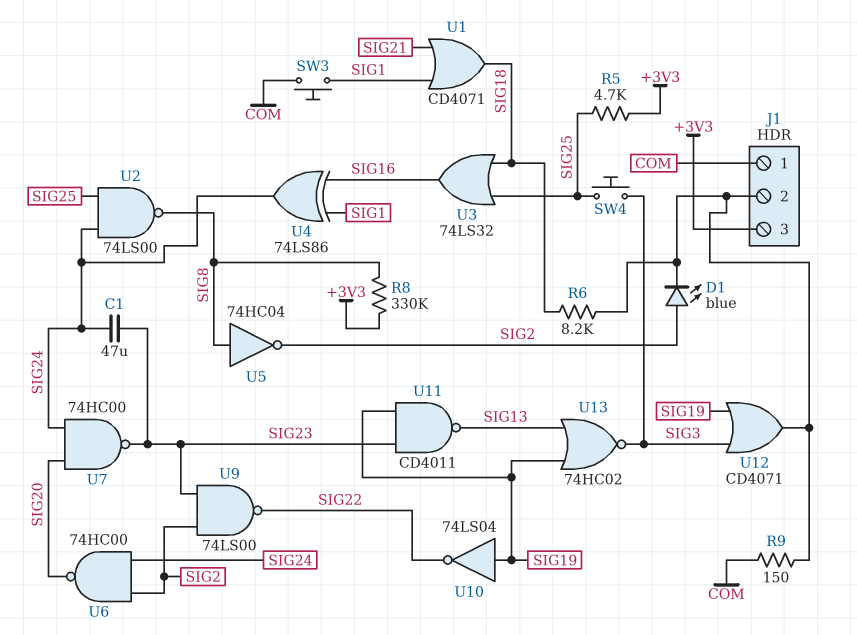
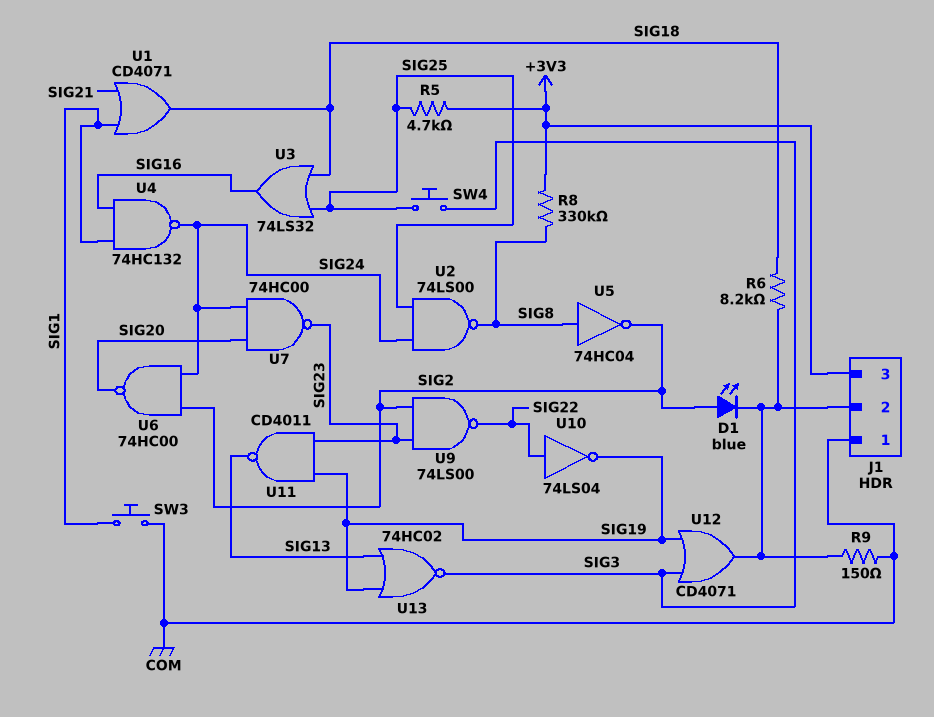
C1: 47uF (SIG23, SIG24) -> none
U4: XOR 74LS86 (in SIG1, in SIG16, out SIG24) -> NAND 74HC132 (in SIG1, in SIG16, out SIG24)
U10: NOT 74LS04 (in SIG19, out SIG22) -> NOT 74LS04 (in SIG22, out SIG19)

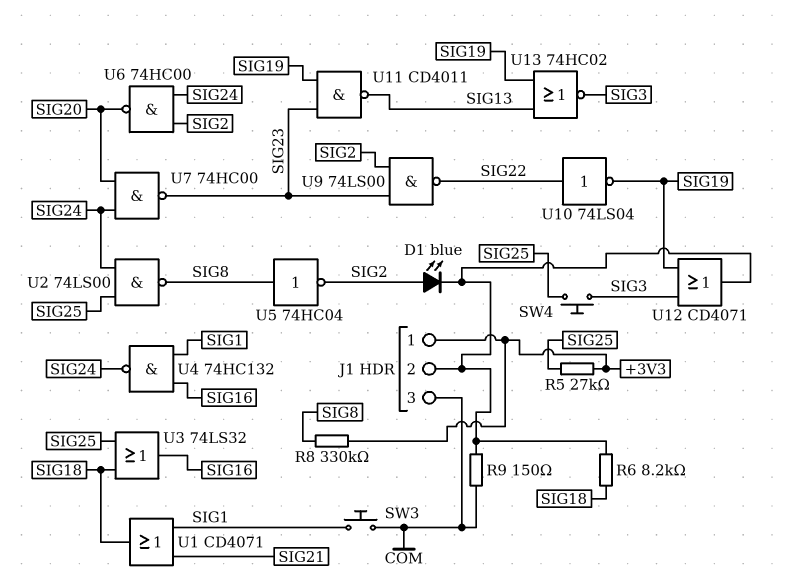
J1 pin 1: COM -> +3V3
J1 pin 3: +3V3 -> COM
R5: 4.7k (+3V3, SIG25) -> 27k (+3V3, SIG25)

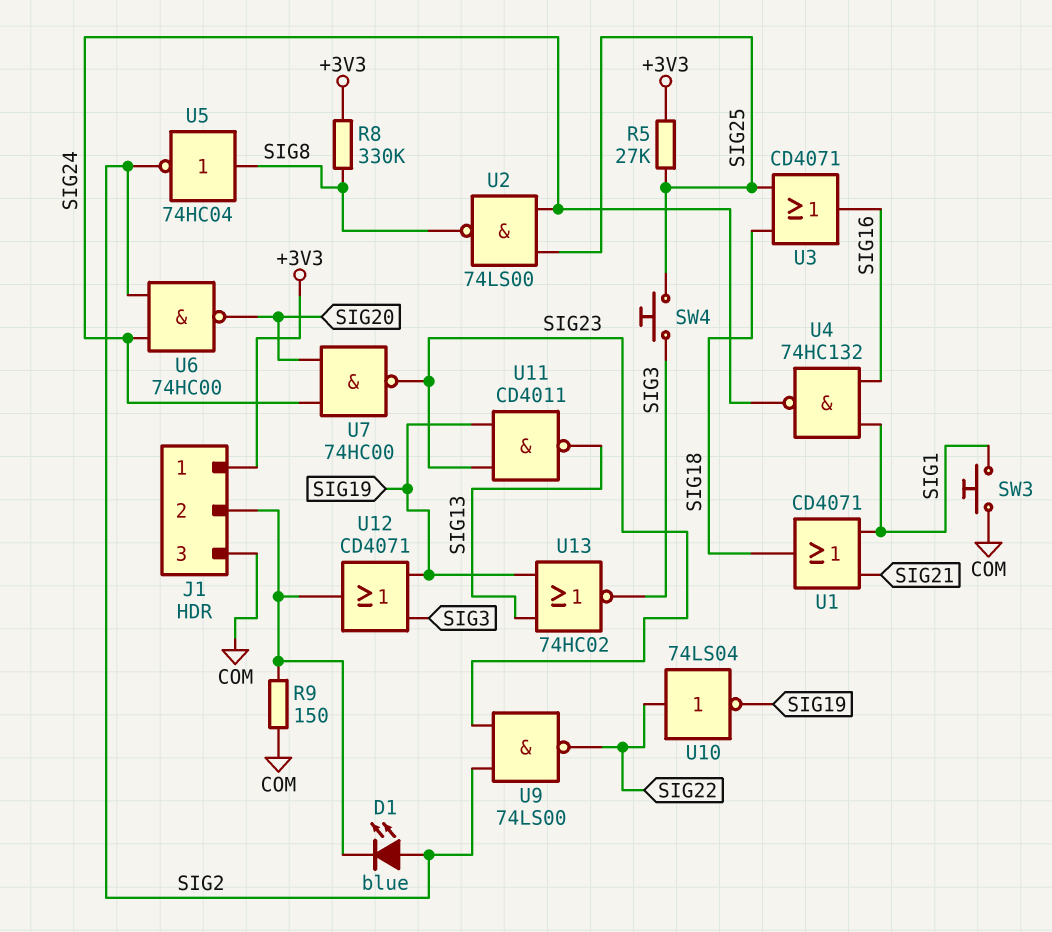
R6: 8.2k (J1/2, SIG18) -> none
U3: OR 74LS32 (in SIG18, in SIG25, out SIG16) -> OR CD4071 (in SIG18, in SIG25, out SIG16)

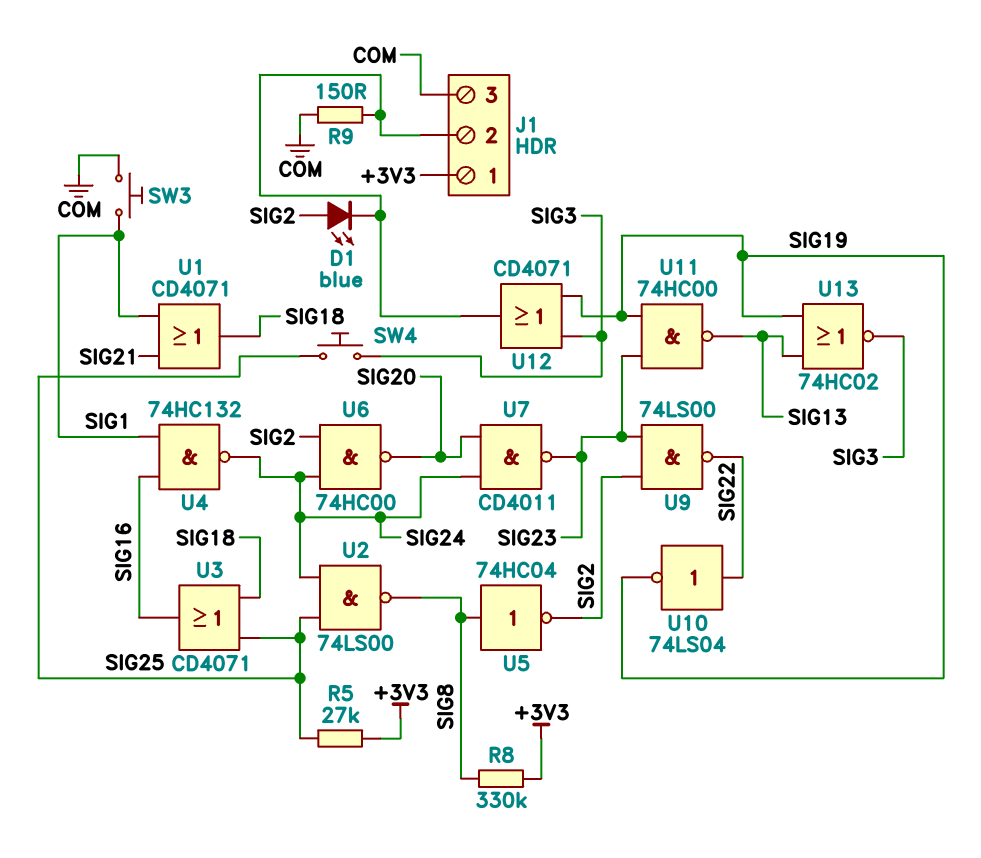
U7: NAND 74HC00 (in SIG20, in SIG24, out SIG23) -> NAND CD4011 (in SIG20, in SIG24, out SIG23)
U11: NAND CD4011 (in SIG19, in SIG23, out SIG13) -> NAND 74HC00 (in SIG19, in SIG23, out SIG13)

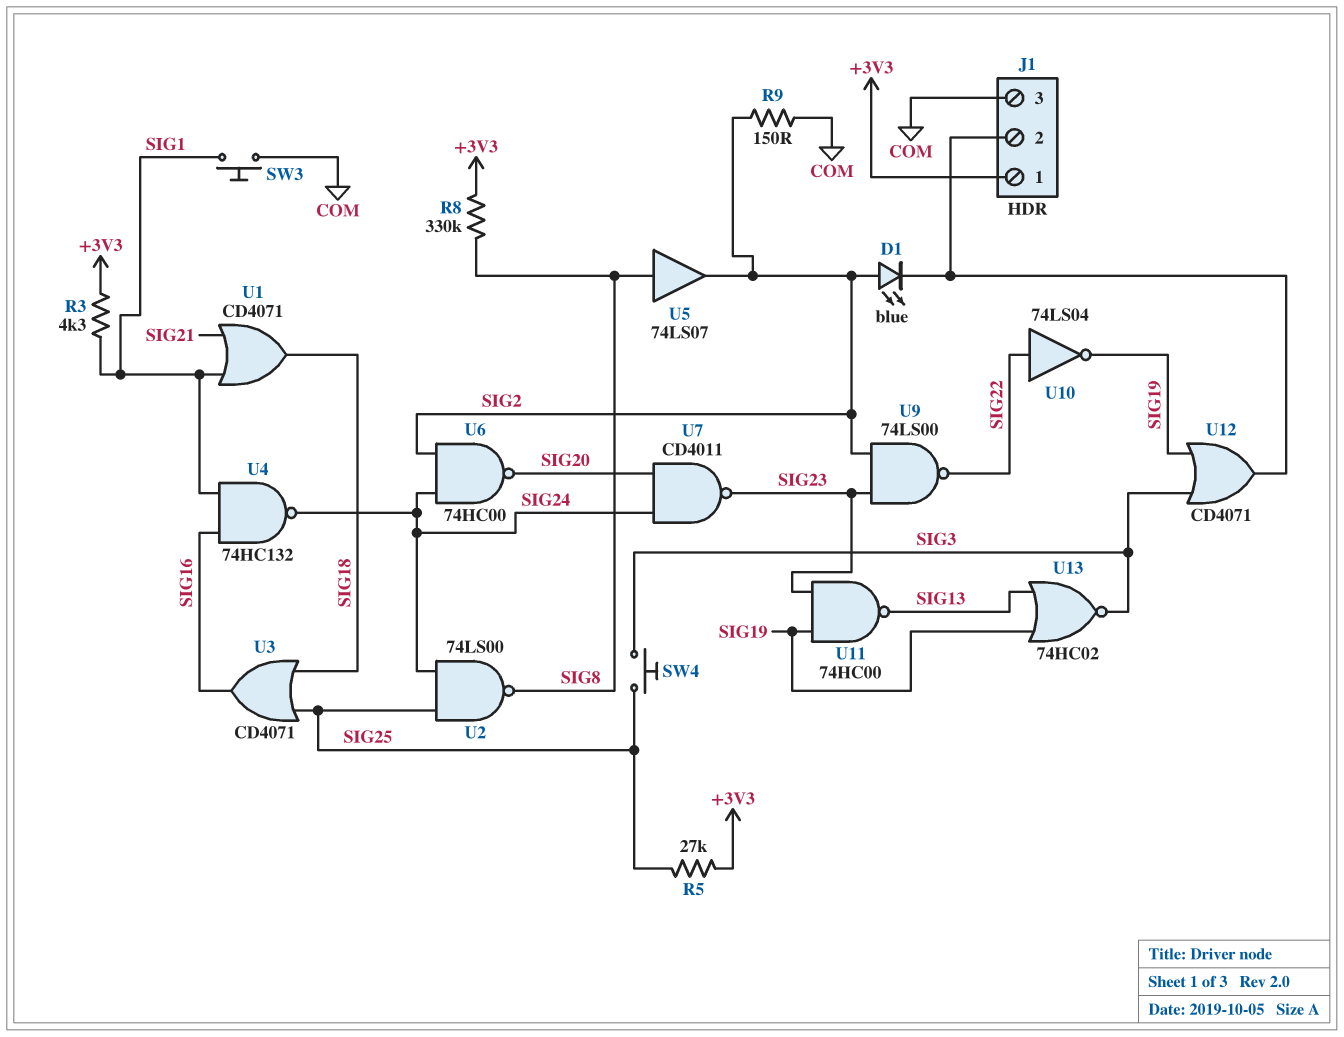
R3: none -> 4.3k (+3V3, SIG1)
R9: 150 (COM, J1/2) -> 150 (COM, SIG2)
U5: NOT 74HC04 (in SIG8, out SIG2) -> buffer 74LS07 (in SIG8, out SIG2)

